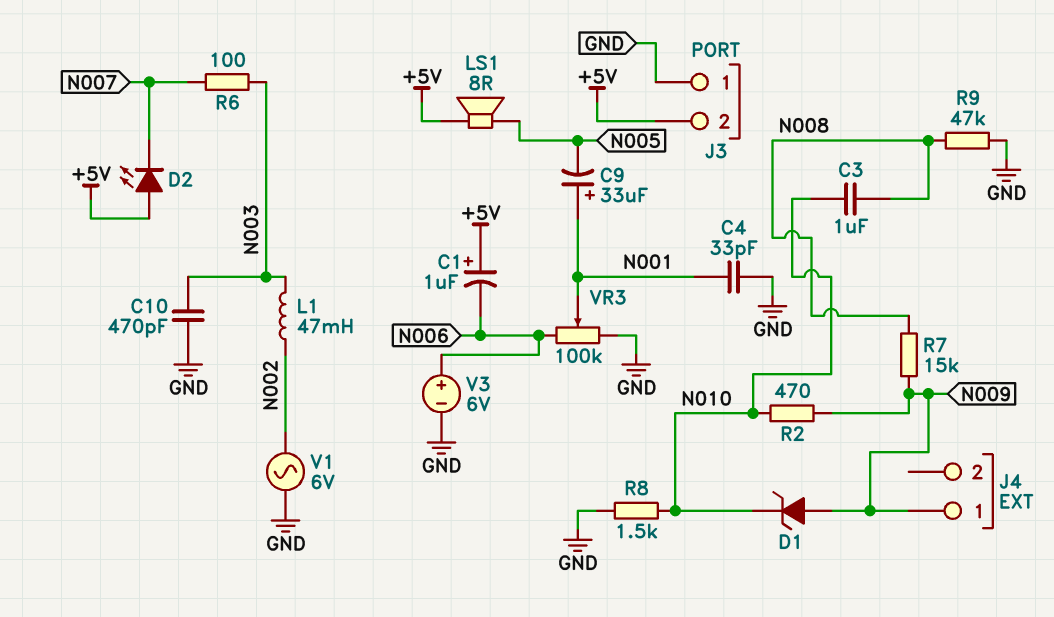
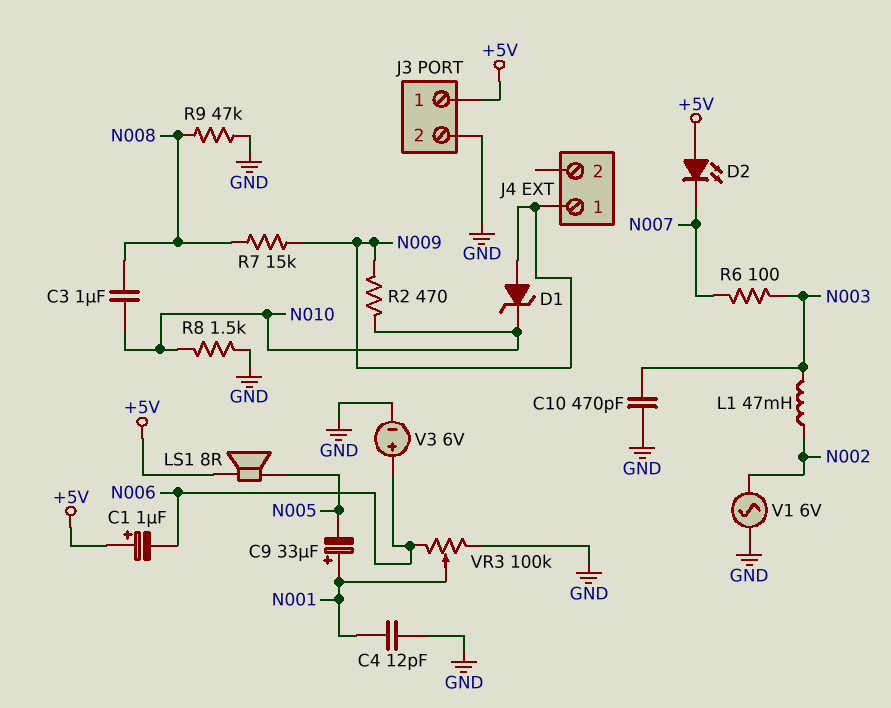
C4: 33pF (GND, N001) -> 12pF (GND, N001)
J3 pin 1: GND -> +5V
J3 pin 2: +5V -> GND

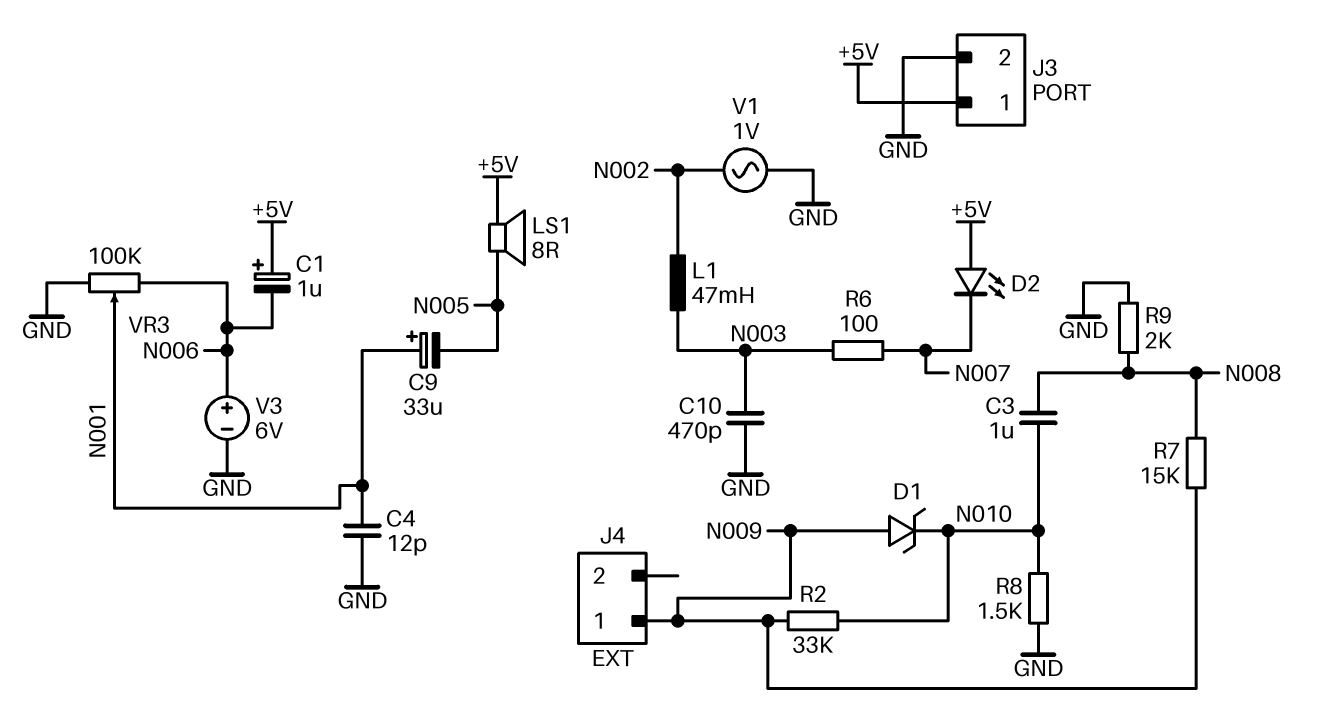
R2: 470 (N009, N010) -> 33k (N009, N010)
R9: 47k (GND, N008) -> 2k (GND, N008)
V1: AC 6V (GND, N002) -> AC 1V (GND, N002)

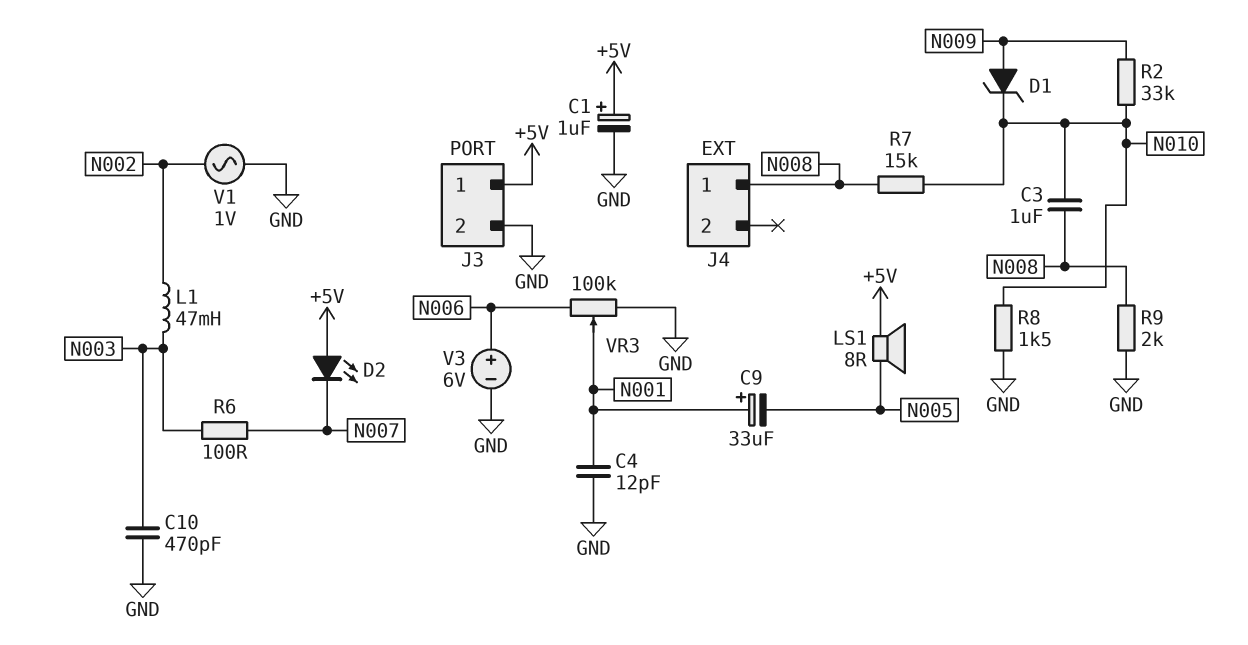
C1: 1uF (plus +5V, minus N006) -> 1uF (plus +5V, minus GND)
J4 pin 1: N009 -> N008
R7: 15k (N008, N009) -> 15k (N008, N010)

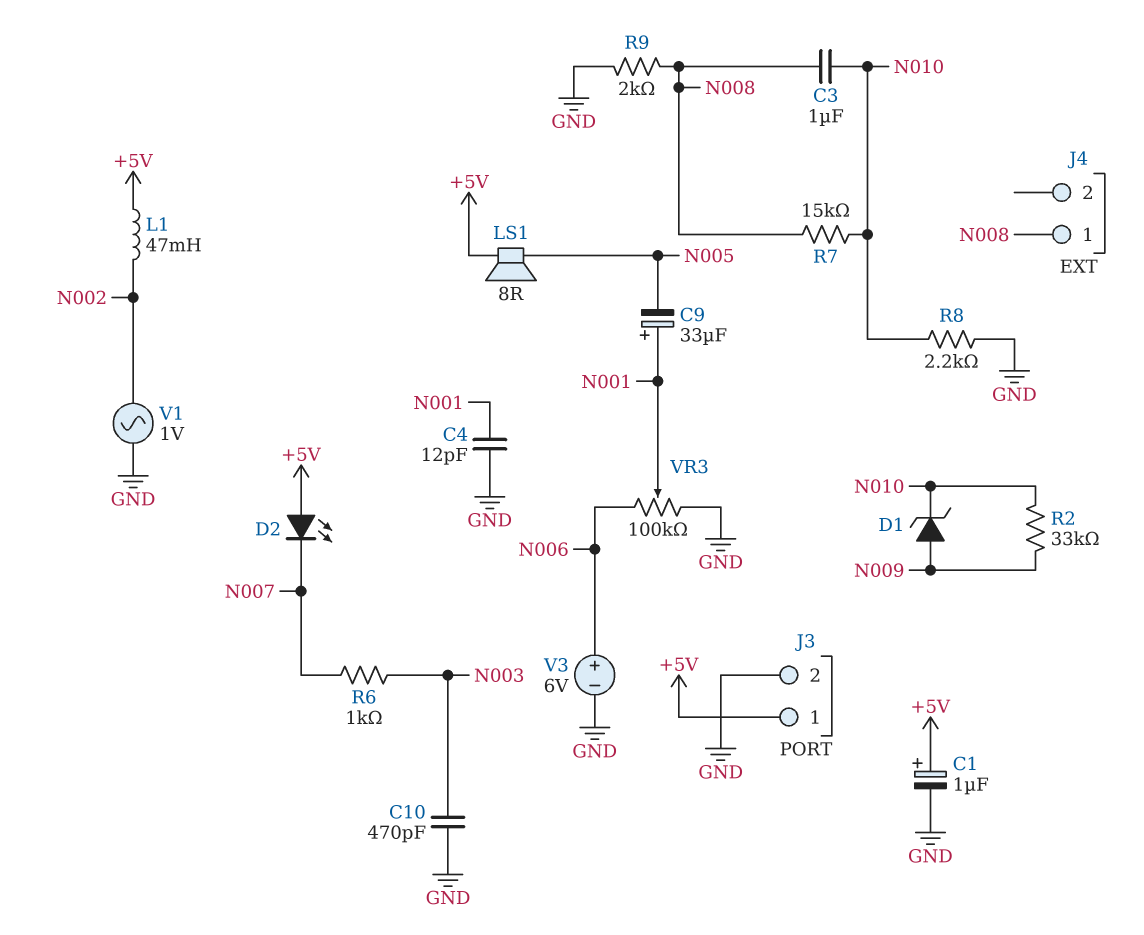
L1: 47mH (N002, N003) -> 47mH (+5V, N002)
R6: 100 (N003, N007) -> 1k (N003, N007)
R8: 1.5k (GND, N010) -> 2.2k (GND, N010)

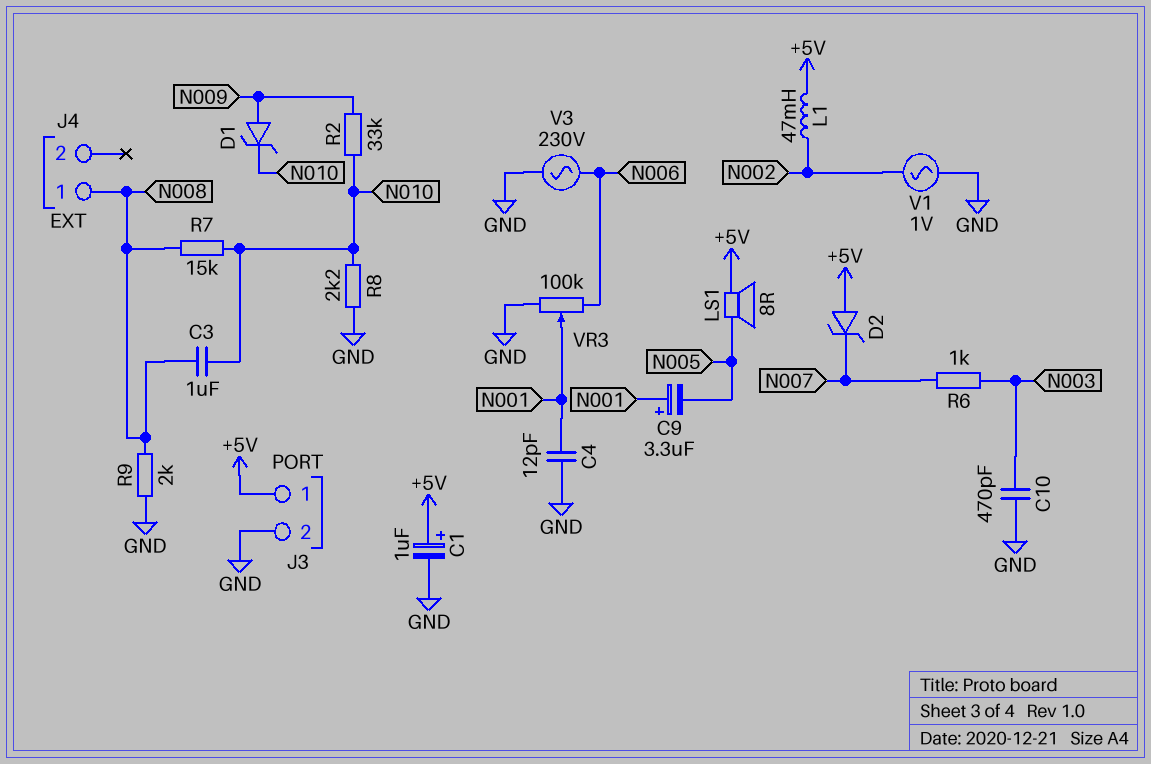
C9: 33uF (plus N001, minus N005) -> 3.3uF (plus N001, minus N005)
D2: LED (A +5V, K N007) -> zener (A +5V, K N007)
V3: 6V (plus N006, minus GND) -> AC 230V (GND, N006)

